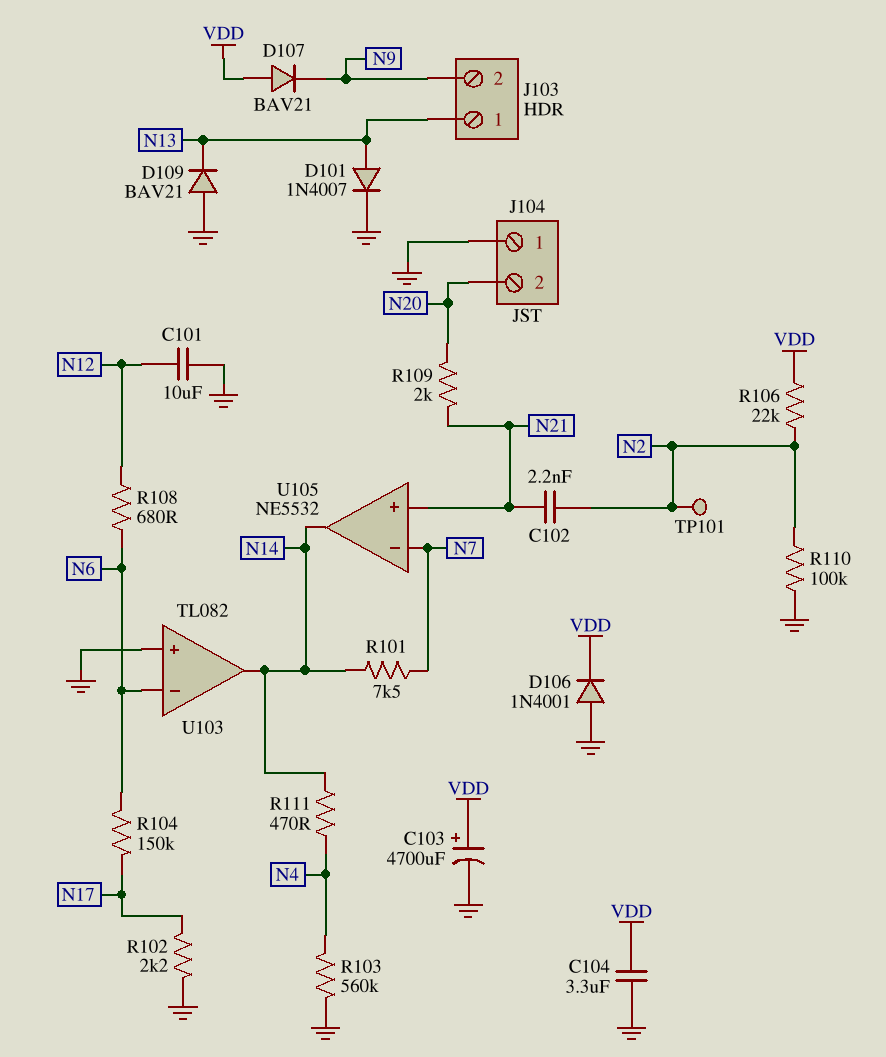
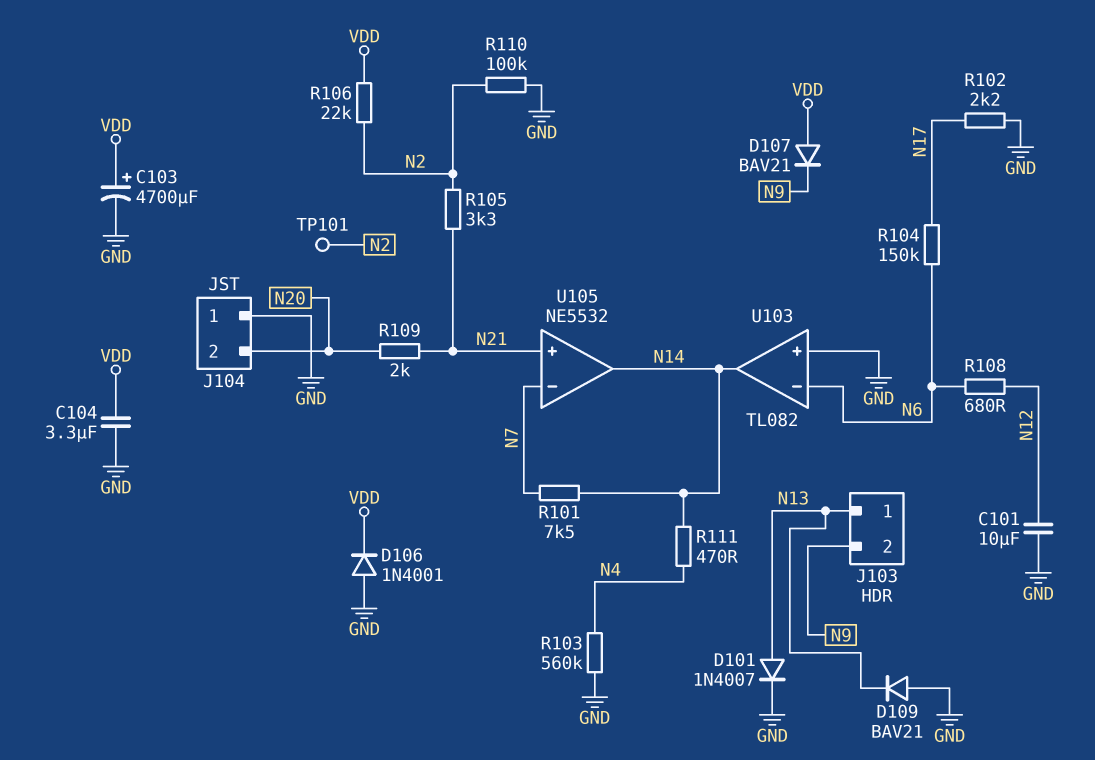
C102: 2.2nF (N2, N21) -> none
R105: none -> 3.3k (N2, N21)

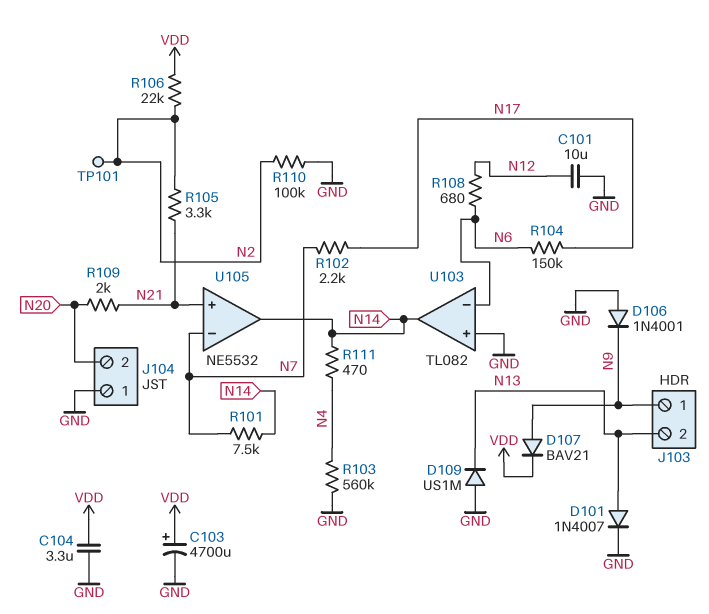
D106: diode 1N4001 (A GND, K VDD) -> diode 1N4001 (A GND, K N9)
D107: diode BAV21 (A VDD, K N9) -> diode BAV21 (A N9, K VDD)
D109: diode BAV21 (A GND, K N13) -> diode US1M (A GND, K N13)
J103 pin 1: N13 -> N9
J103 pin 2: N9 -> N13
R102: 2.2k (GND, N17) -> 2.2k (N7, N17)

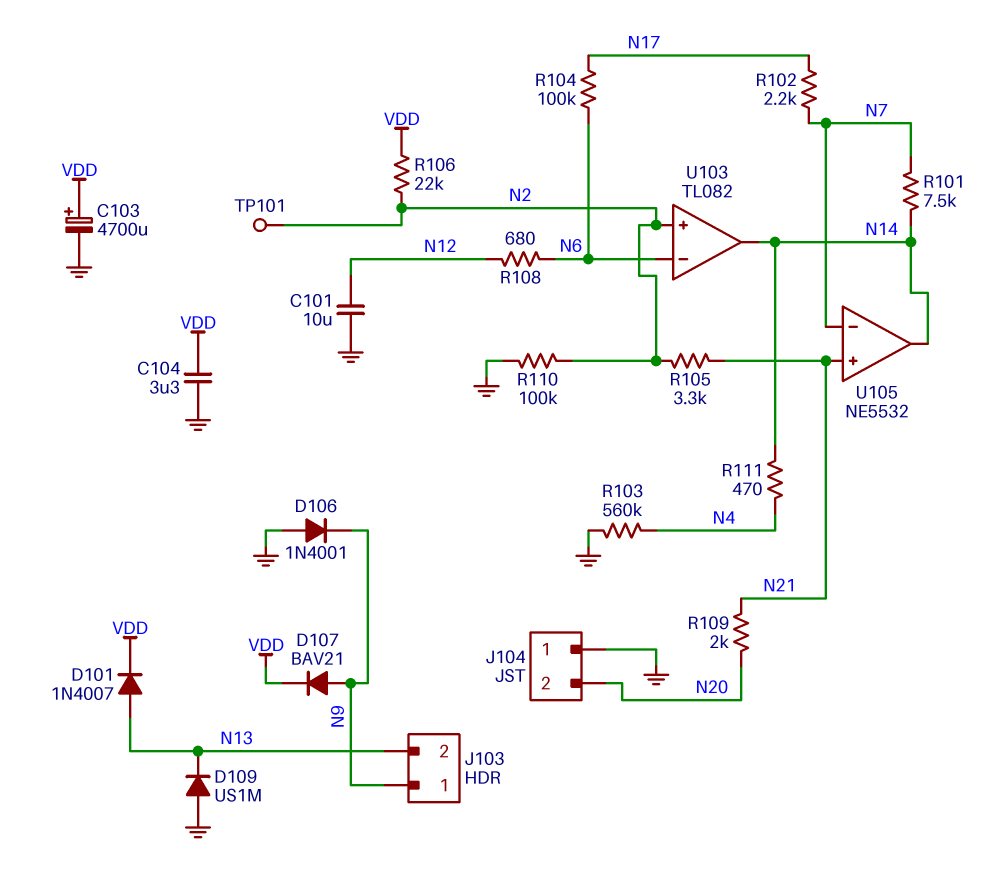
D101: diode 1N4007 (A N13, K GND) -> diode 1N4007 (A N13, K VDD)
R104: 150k (N6, N17) -> 100k (N6, N17)
U103 pin in+: GND -> N2

